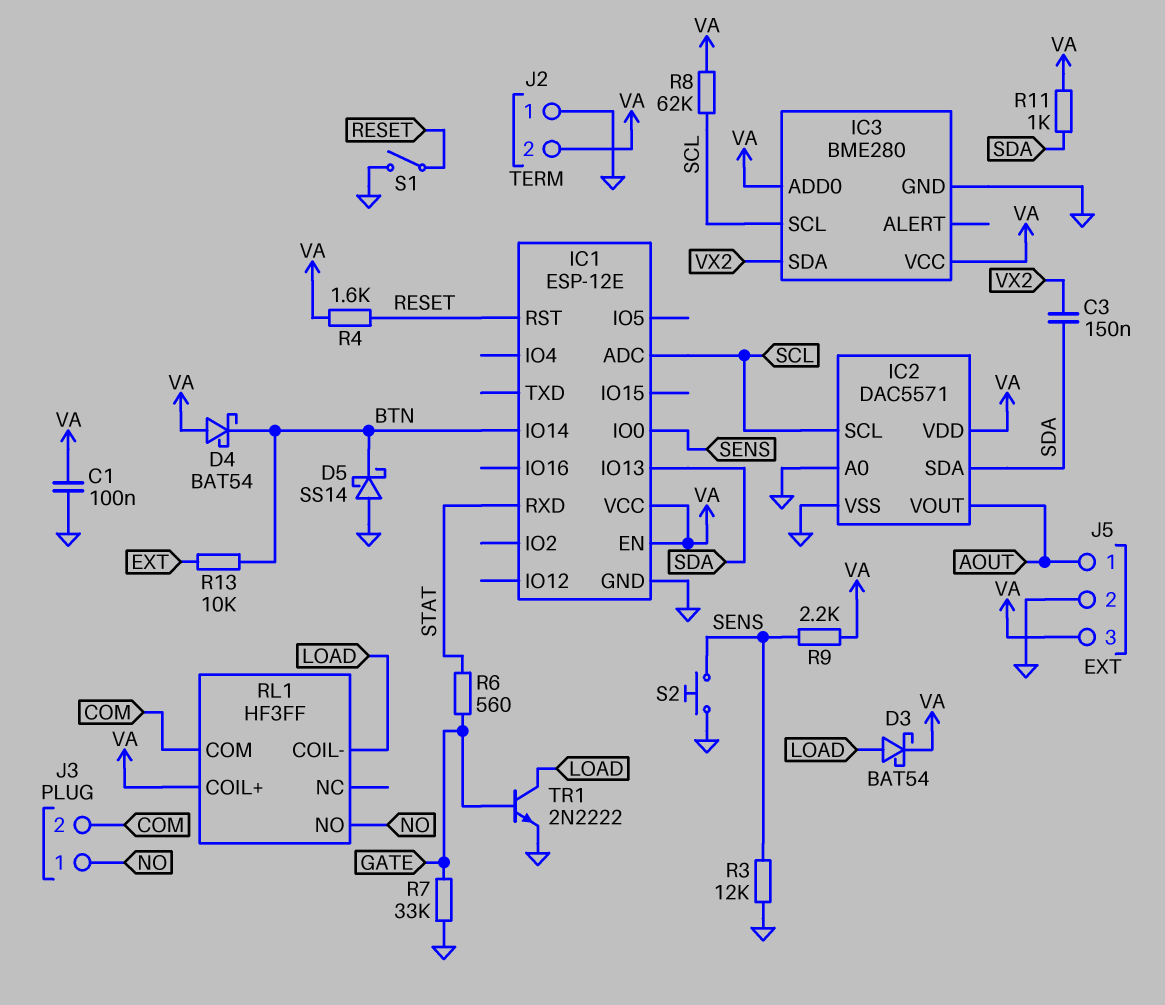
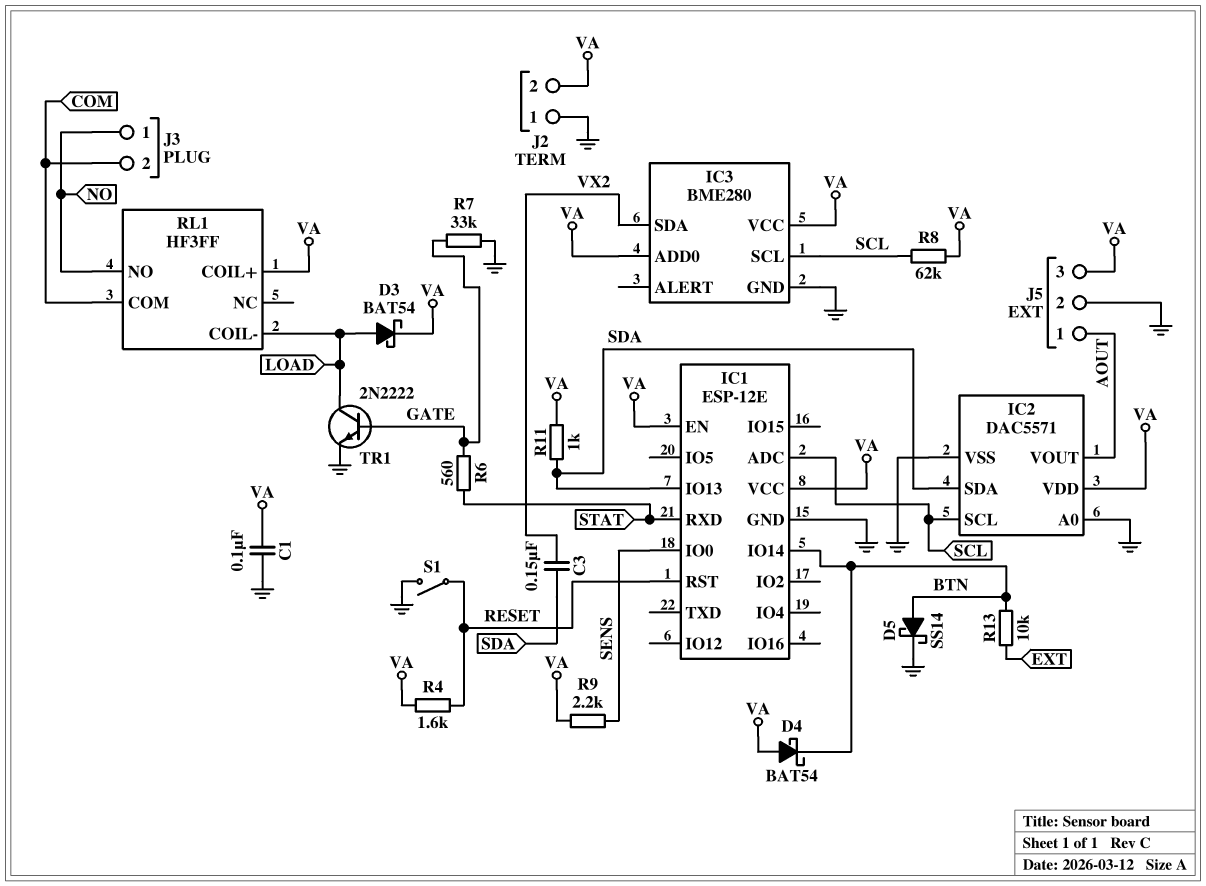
D5: schottky SS14 (A GND, K BTN) -> schottky SS14 (A BTN, K GND)
R3: 12k (GND, SENS) -> none
S2: button (GND, SENS) -> none

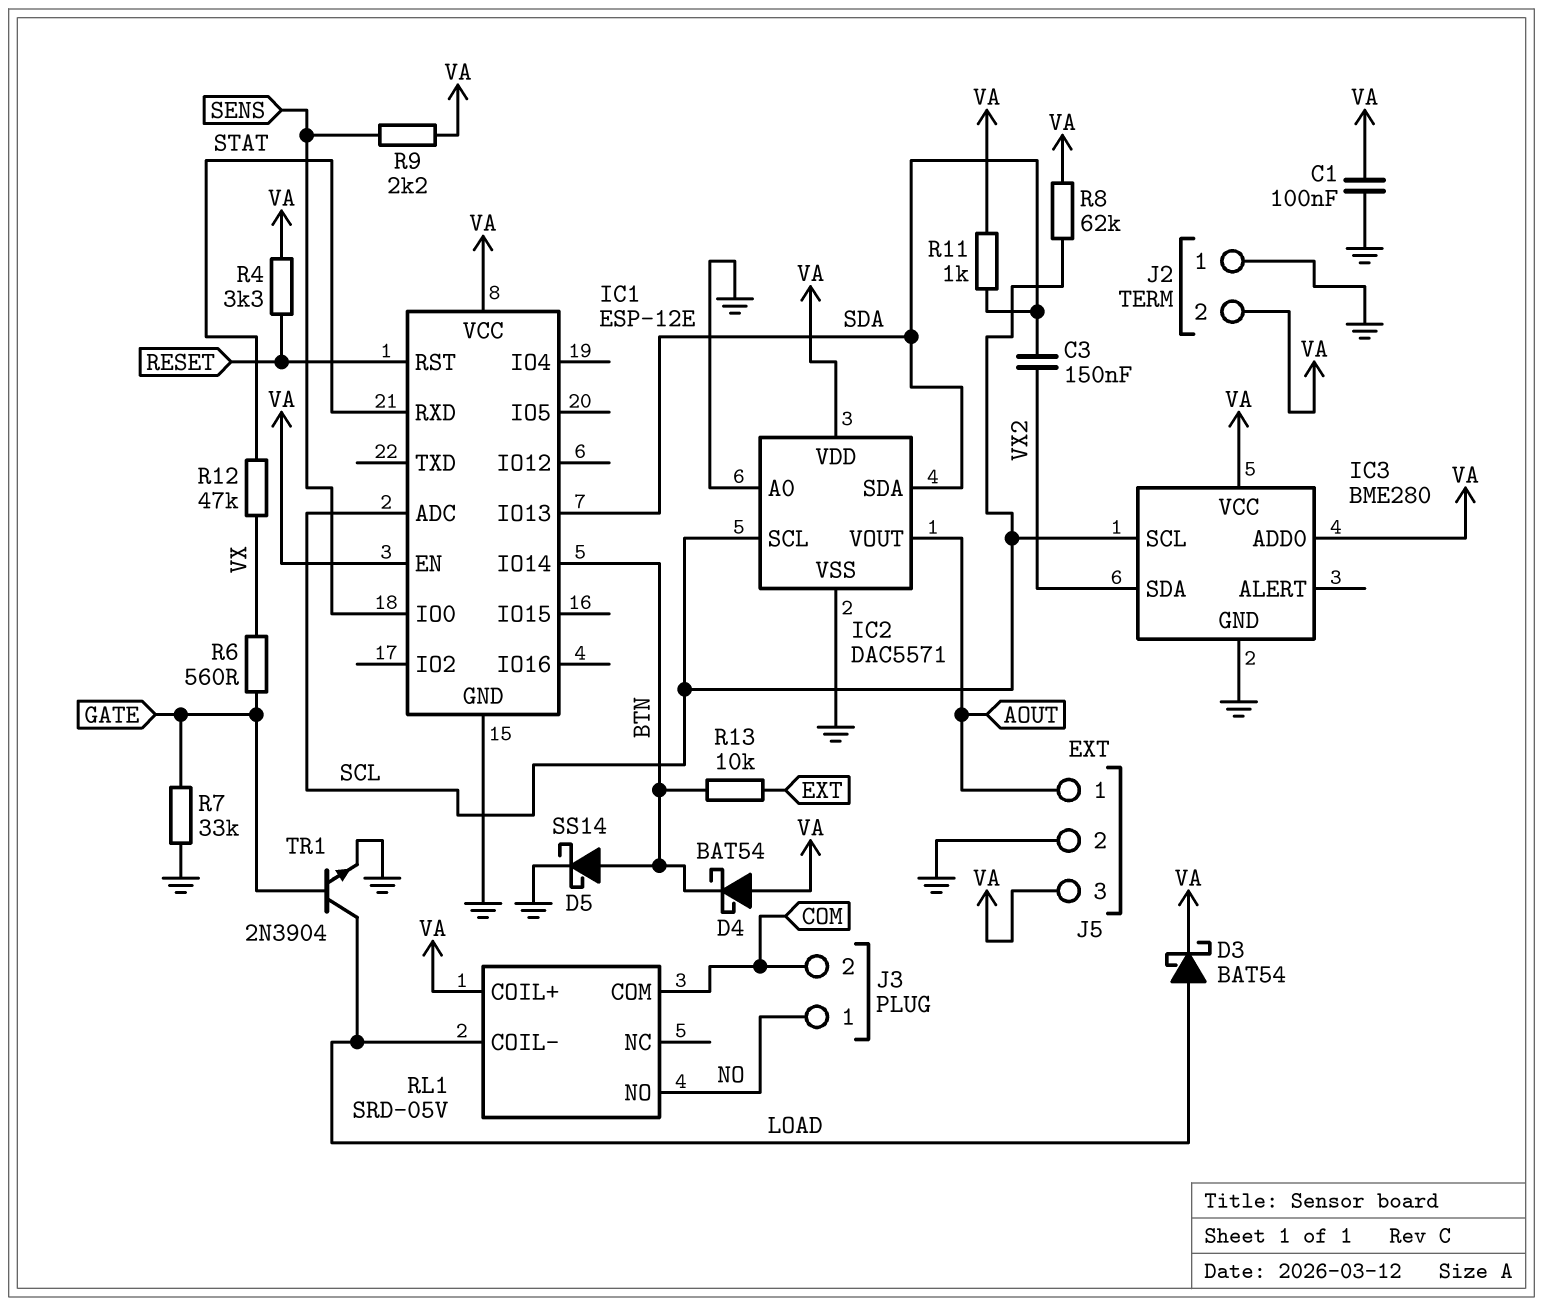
R4: 1.6k (RESET, VA) -> 3.3k (RESET, VA)
R6: 560 (GATE, STAT) -> 560 (GATE, VX)
R12: none -> 47k (STAT, VX)
RL1: HF3FF -> SRD-05V
S1: switch (GND, RESET) -> none
TR1: NPN 2N2222 (B GATE, C LOAD, E GND) -> NPN 2N3904 (B GATE, C LOAD, E GND)

